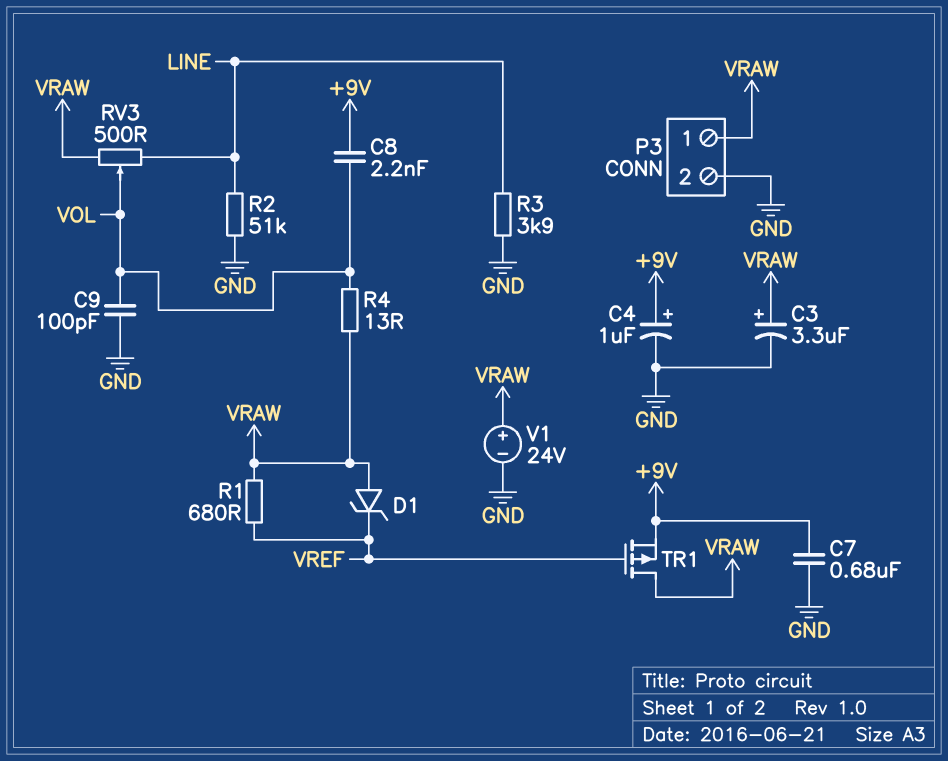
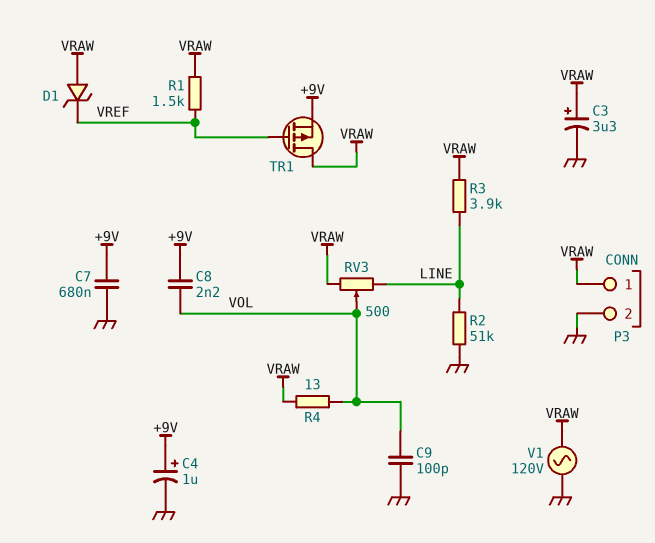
R1: 680 (VRAW, VREF) -> 1.5k (VRAW, VREF)
R3: 3.9k (GND, LINE) -> 3.9k (LINE, VRAW)
V1: 24V (plus VRAW, minus GND) -> AC 120V (GND, VRAW)

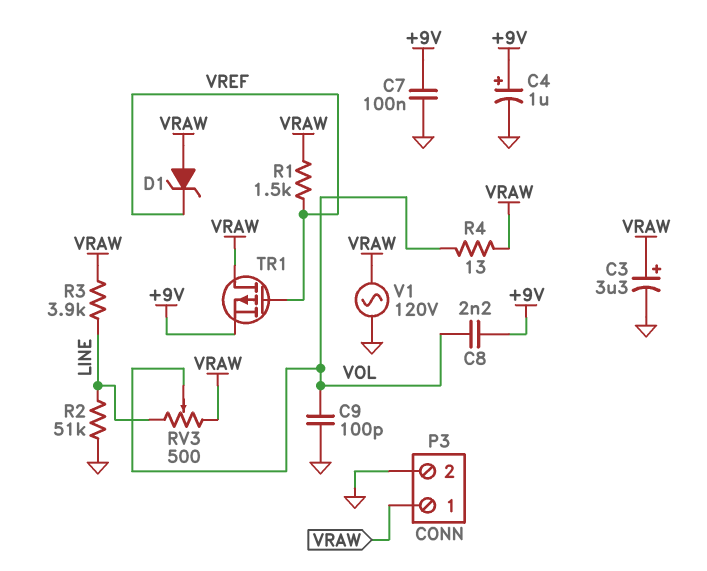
C7: 680nF (+9V, GND) -> 100nF (+9V, GND)

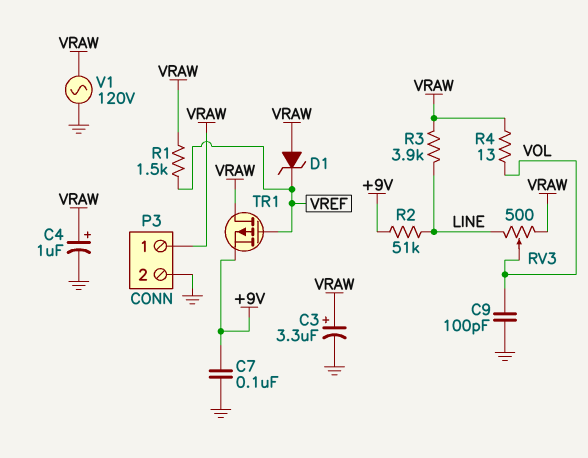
C4: 1uF (plus +9V, minus GND) -> 1uF (plus VRAW, minus GND)
C8: 2.2nF (+9V, VOL) -> none
R2: 51k (GND, LINE) -> 51k (+9V, LINE)

